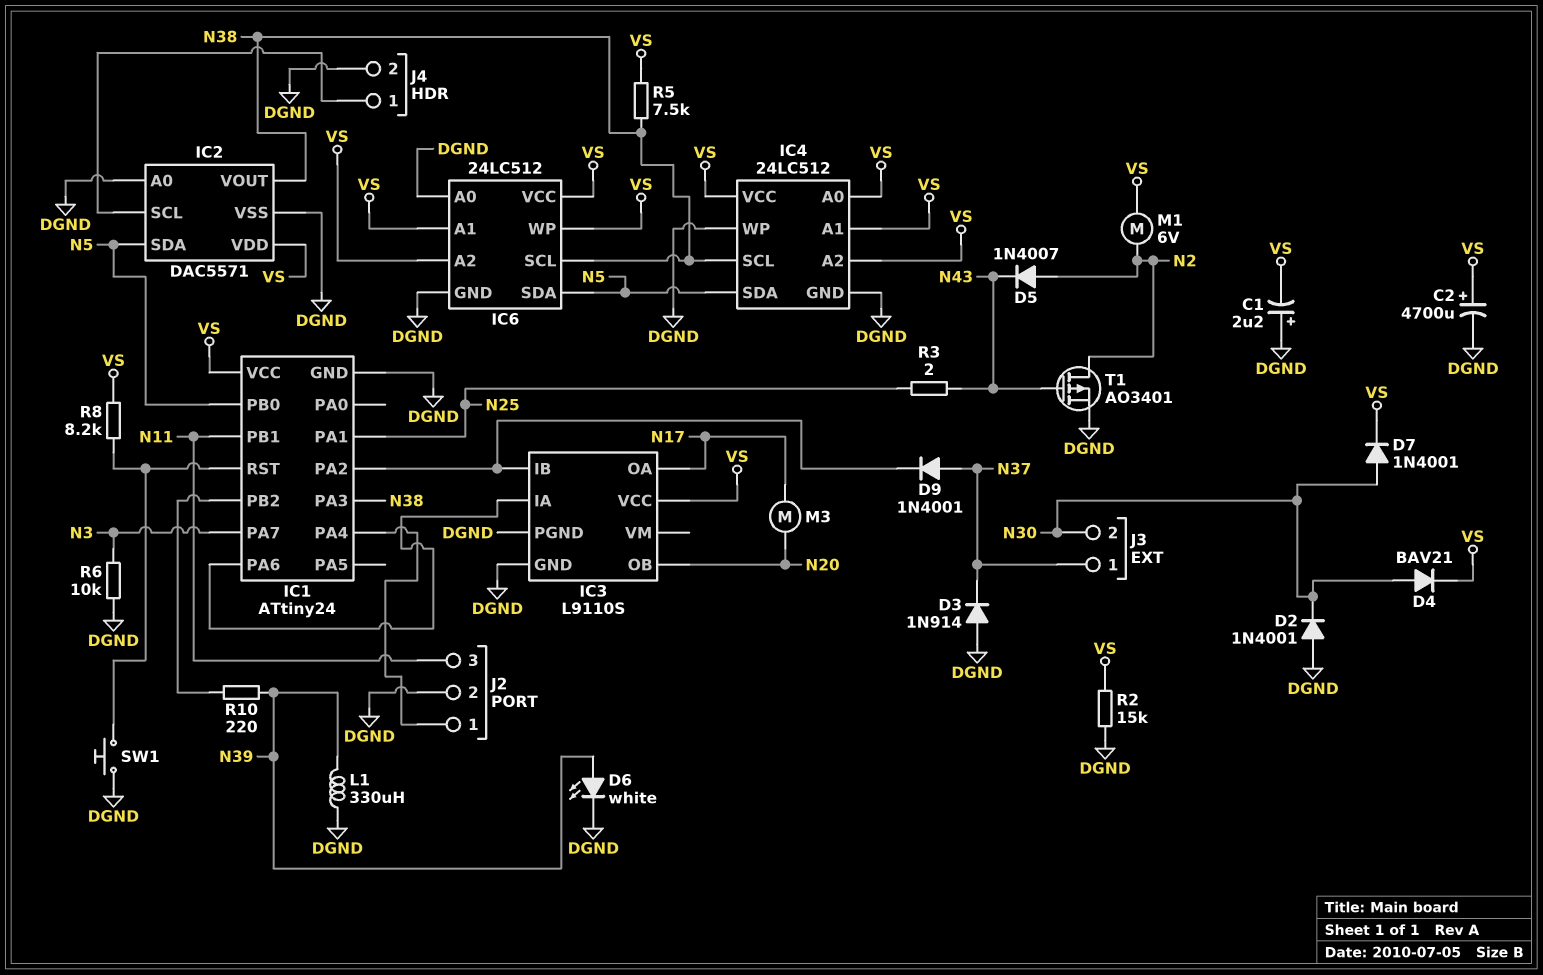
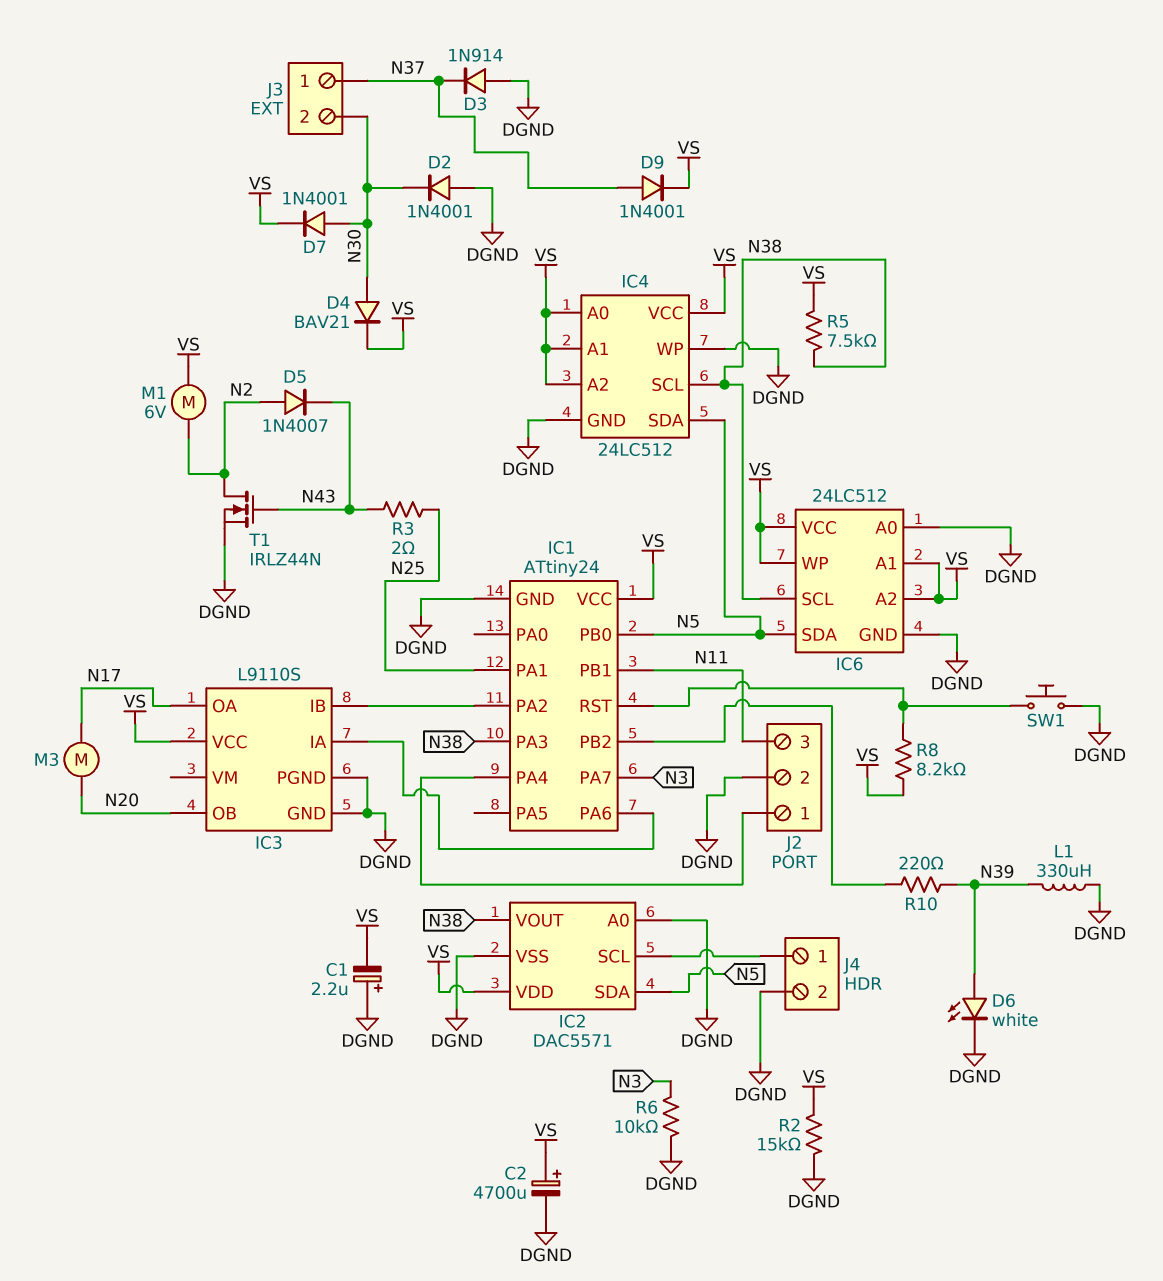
D9: diode 1N4001 (A N37, K IC1/PA2) -> diode 1N4001 (A N37, K VS)
T1: PMOS AO3401 (G N43, D N2, S DGND) -> NMOS IRLZ44N (G N43, D N2, S DGND)

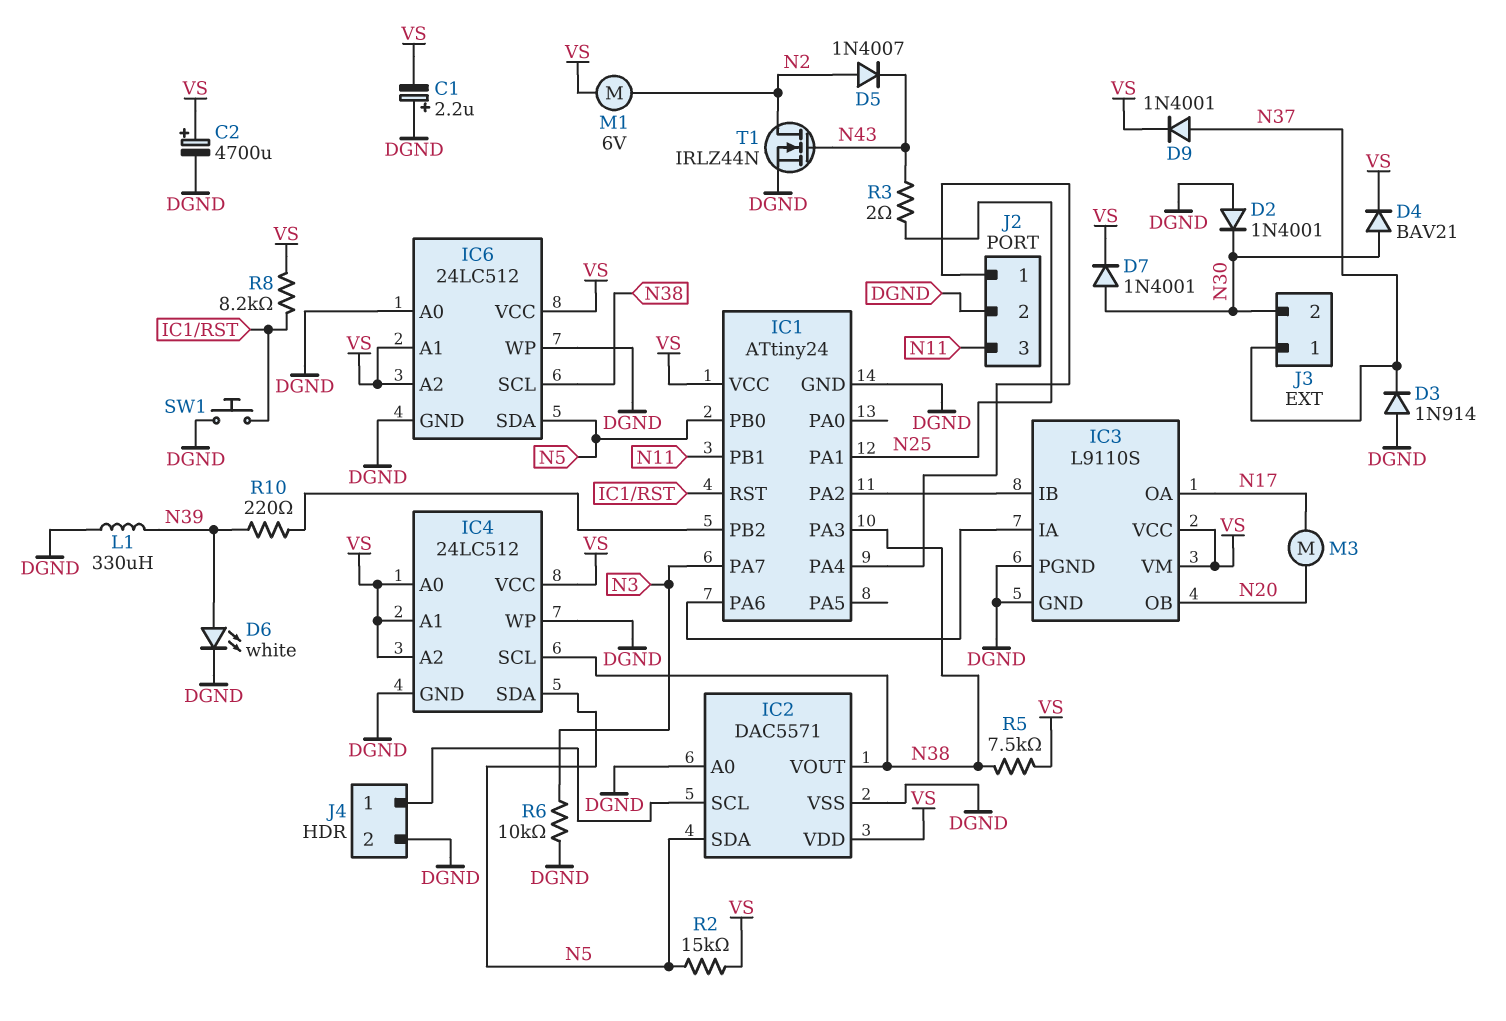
IC3 pin VM: none -> VS
IC6 pin WP: VS -> DGND
R2: 15k (DGND, VS) -> 15k (N5, VS)

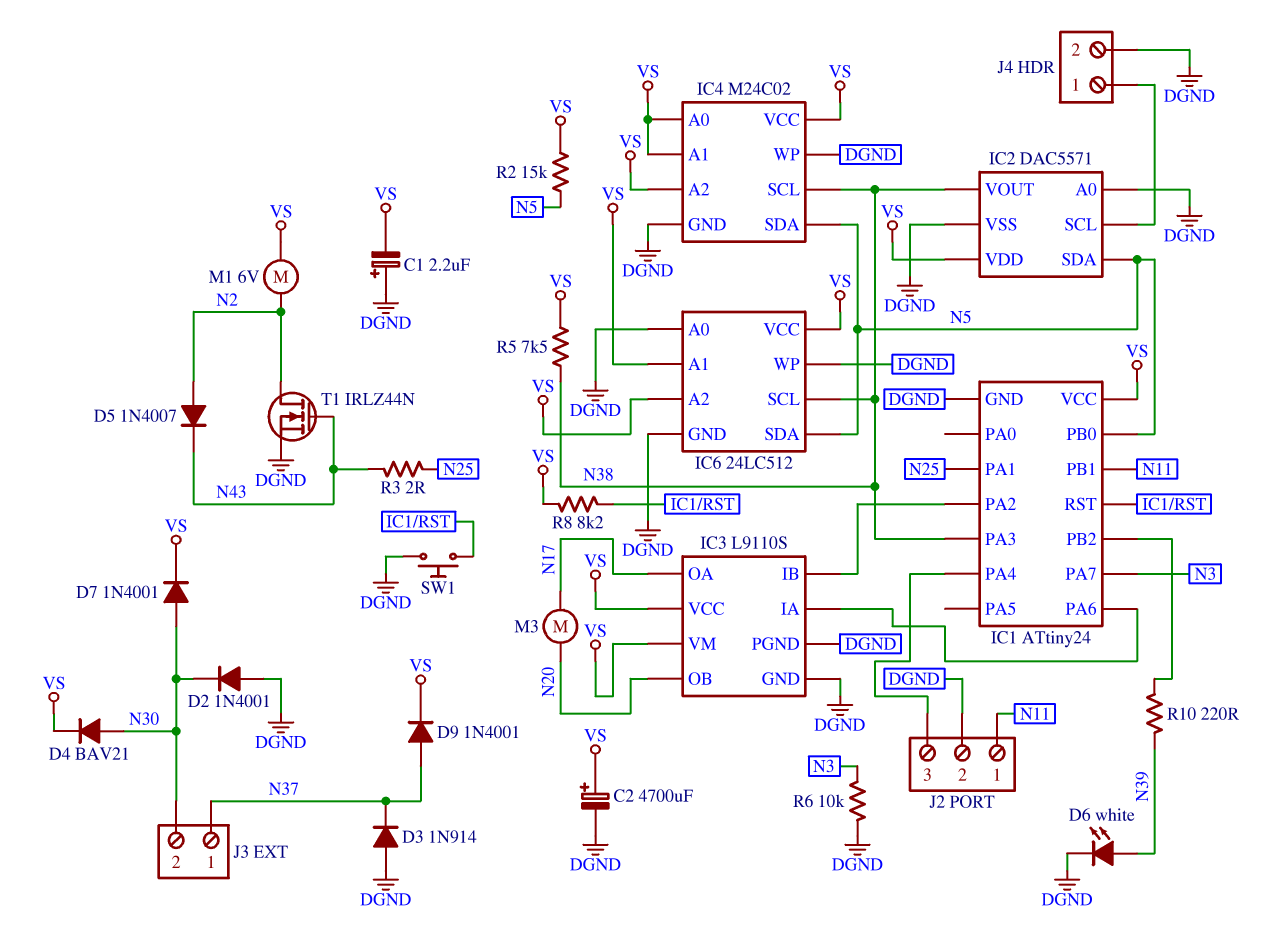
IC4: 24LC512 -> M24C02
J2 pin 1: IC1/PA4 -> N11
J2 pin 3: N11 -> IC1/PA4
L1: 330uH (DGND, N39) -> none

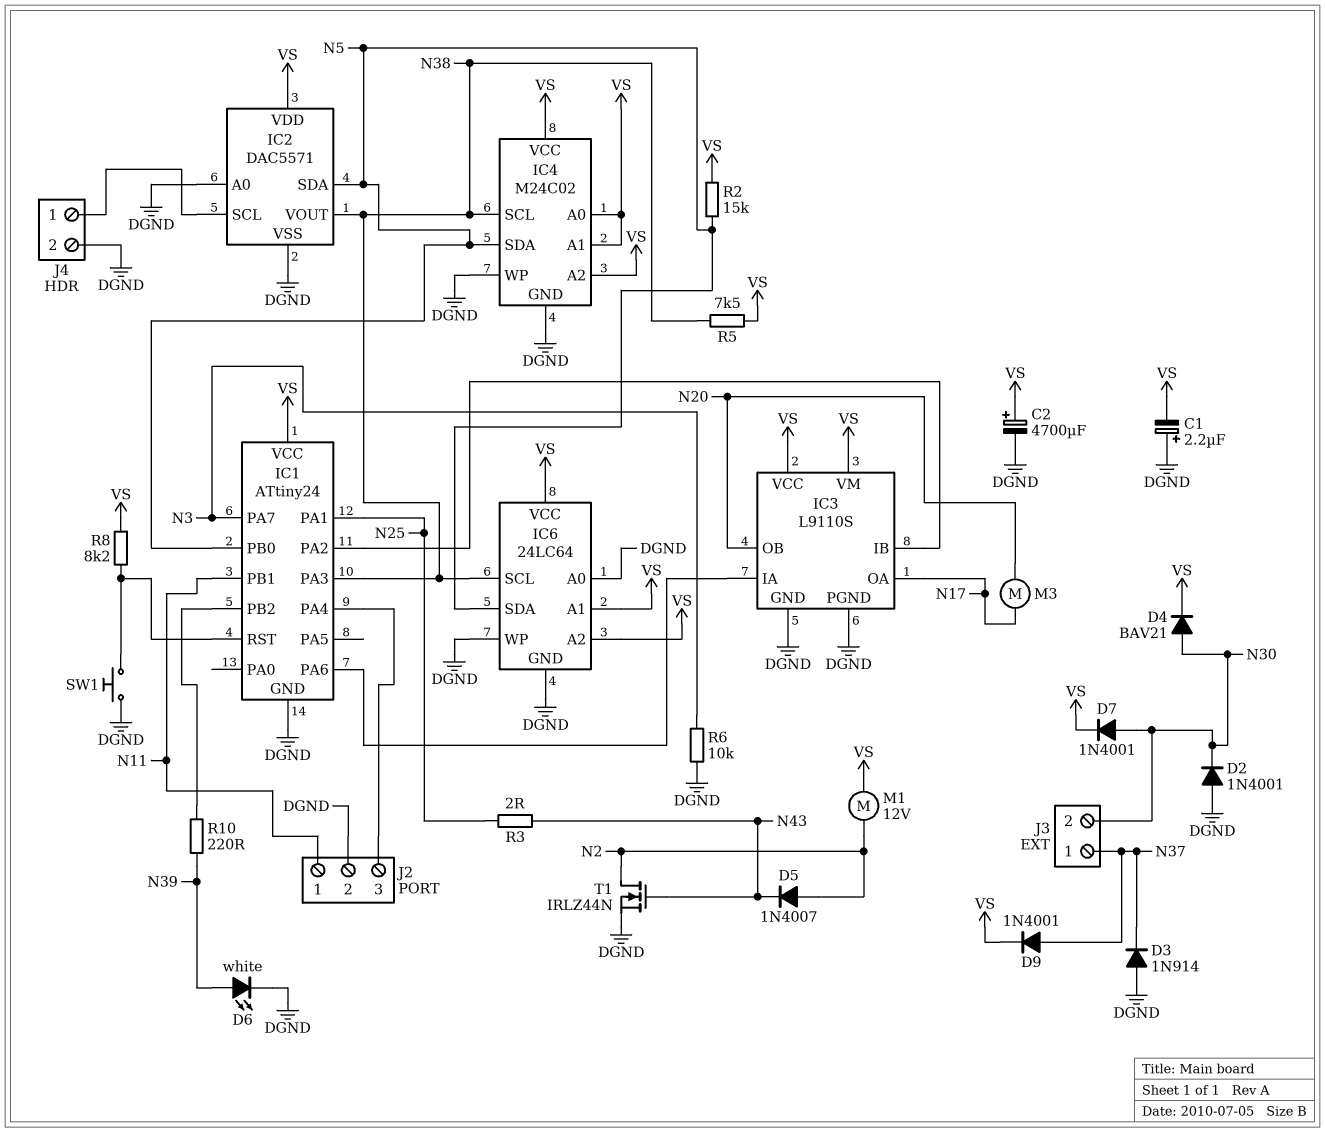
IC6: 24LC512 -> 24LC64
M1: motor 6V (N2, VS) -> motor 12V (N2, VS)

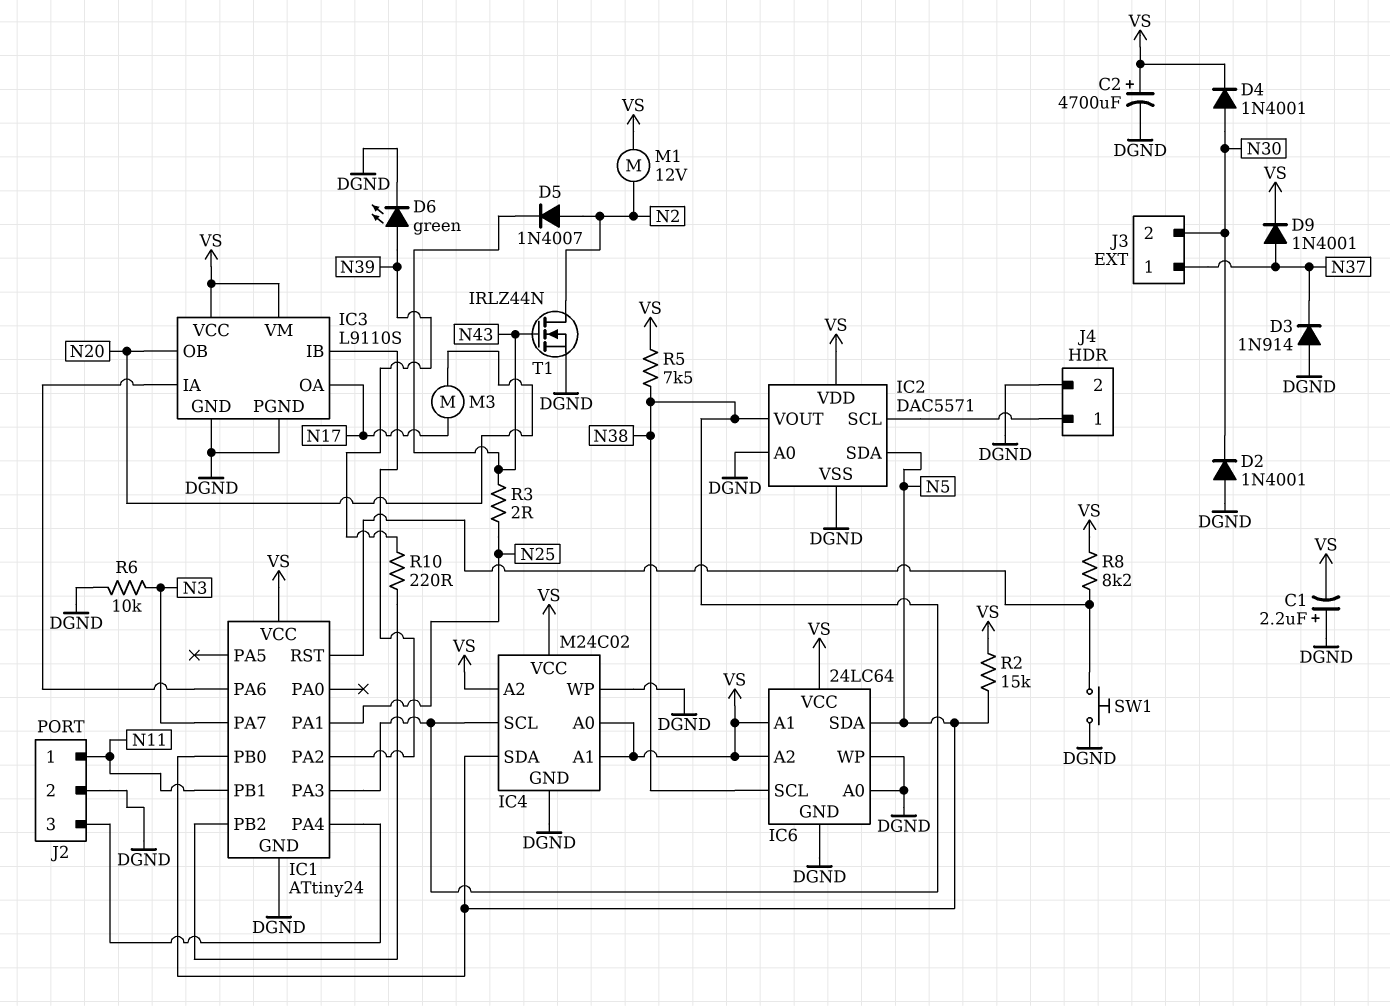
D4: diode BAV21 (A N30, K VS) -> diode 1N4001 (A N30, K VS)
D6: LED white (A N39, K DGND) -> LED green (A N39, K DGND)
D7: diode 1N4001 (A N30, K VS) -> none

